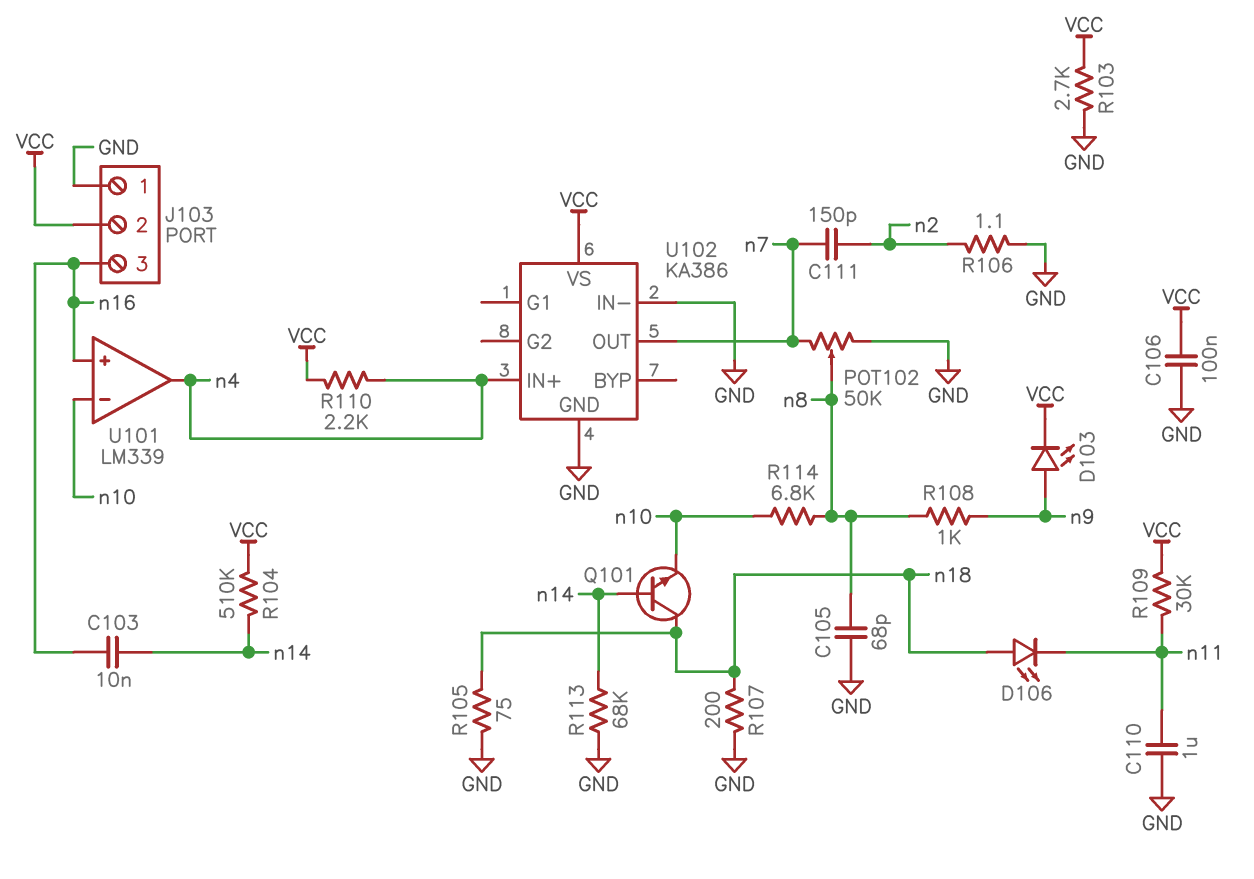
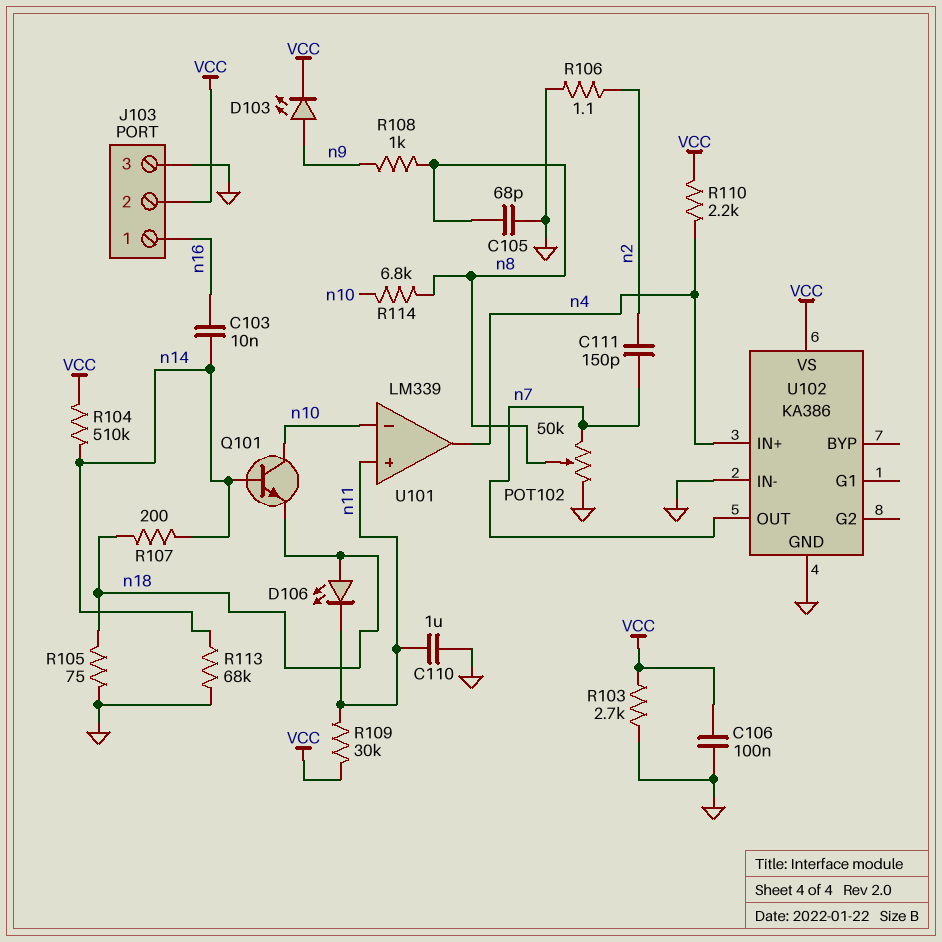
J103 pin 1: GND -> n16
J103 pin 3: n16 -> GND
Q101: NPN (B n14, C n18, E n10) -> NPN (B n14, C n10, E n18)
R107: 200 (GND, n18) -> 200 (n14, n18)
U101 pin in+: n16 -> n11

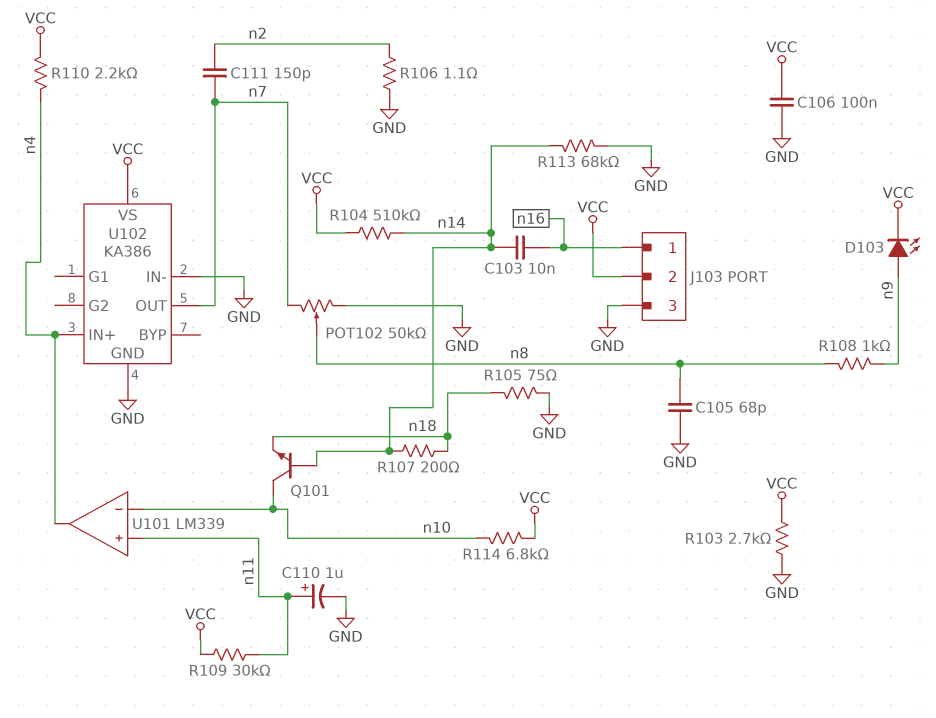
C110: 1uF (GND, n11) -> 1uF (plus n11, minus GND)
D106: LED (A n18, K n11) -> none
R114: 6.8k (n8, n10) -> 6.8k (VCC, n10)

